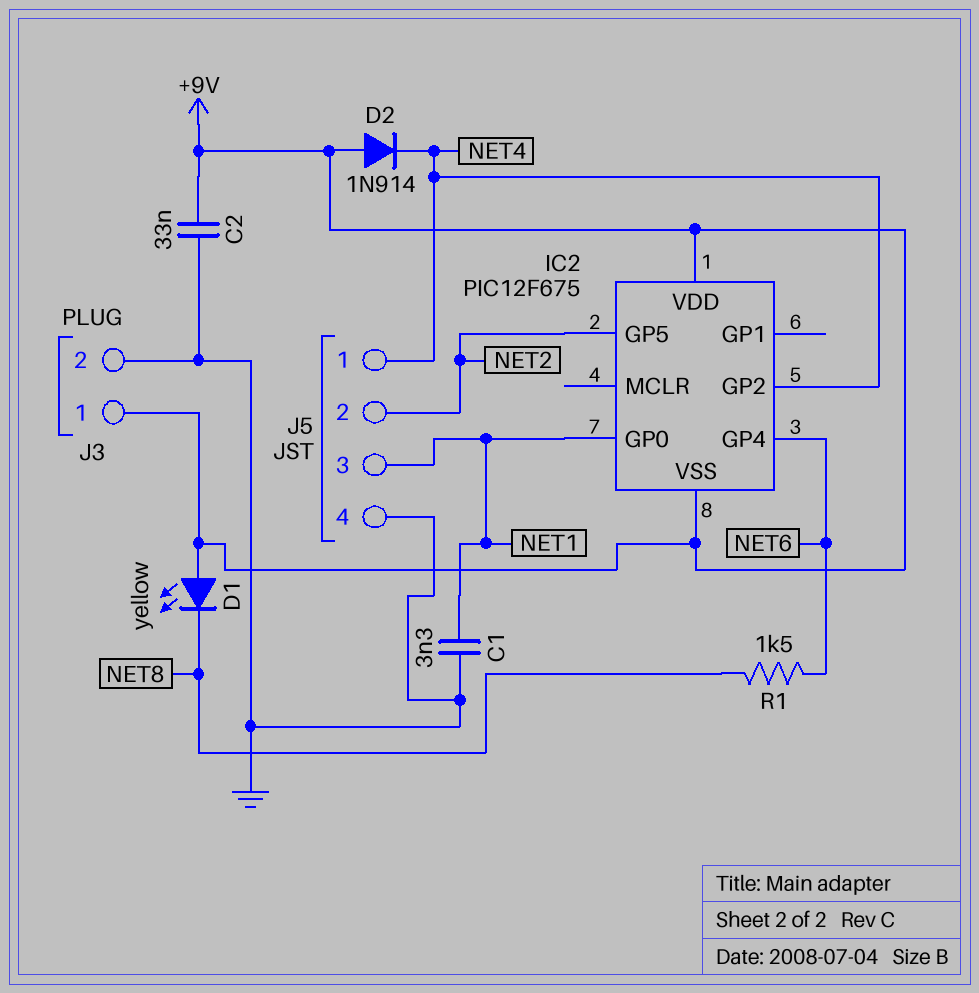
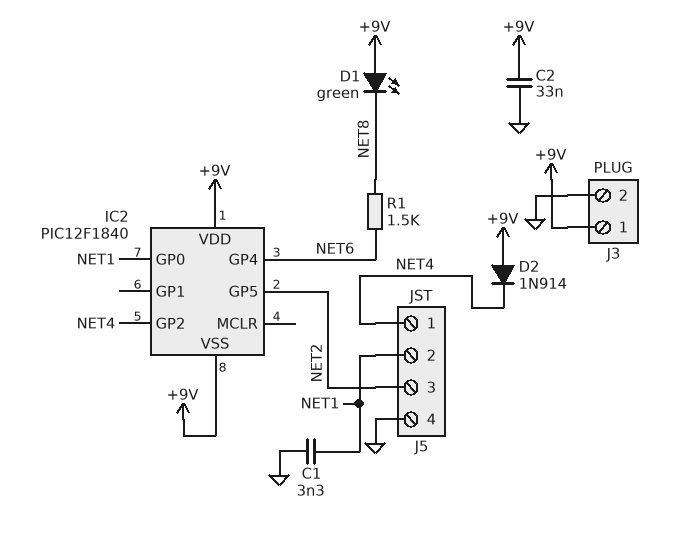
D1: LED yellow (A +9V, K NET8) -> LED green (A +9V, K NET8)
IC2: PIC12F675 -> PIC12F1840
J5 pin 2: NET2 -> NET1
J5 pin 3: NET1 -> NET2

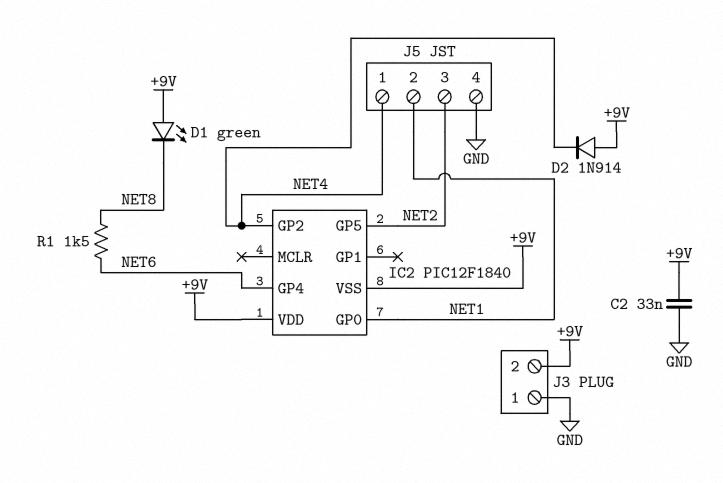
C1: 3.3nF (GND, NET1) -> none
J3 pin 1: +9V -> GND
J3 pin 2: GND -> +9V

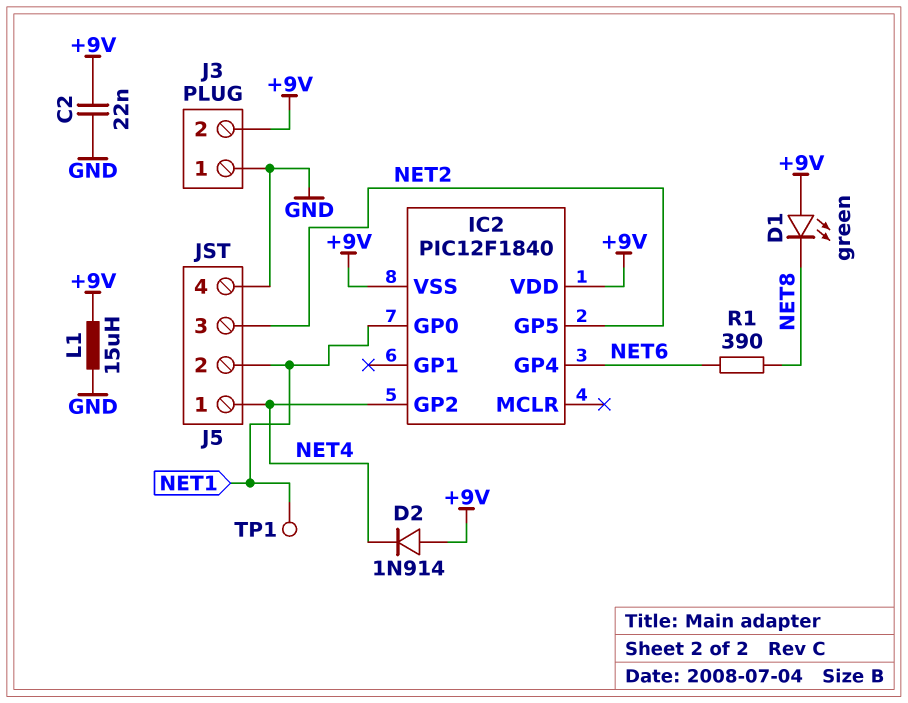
C2: 33nF (+9V, GND) -> 22nF (+9V, GND)
L1: none -> 15uH (+9V, GND)
R1: 1.5k (NET6, NET8) -> 390 (NET6, NET8)
TP1: none -> test point (NET1)

